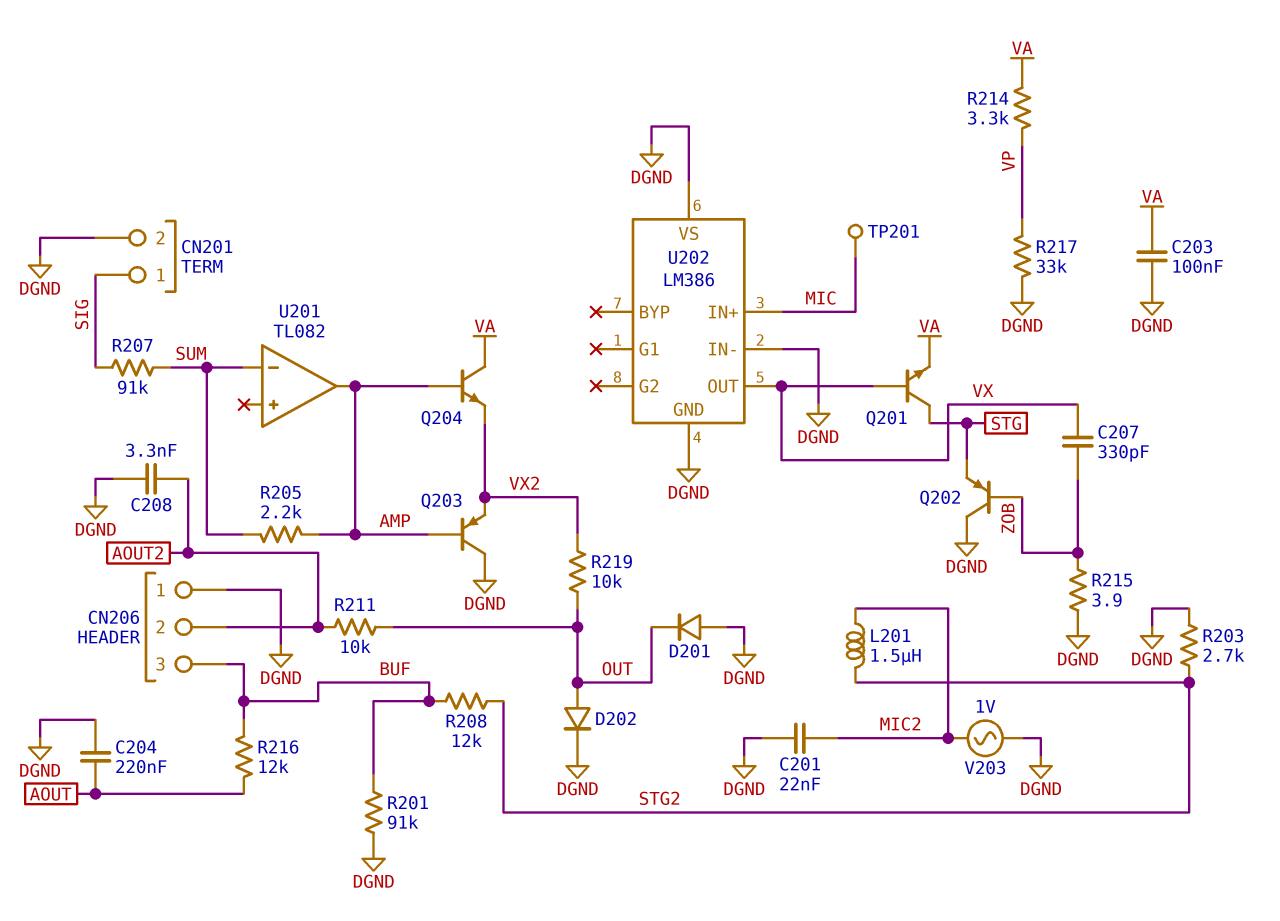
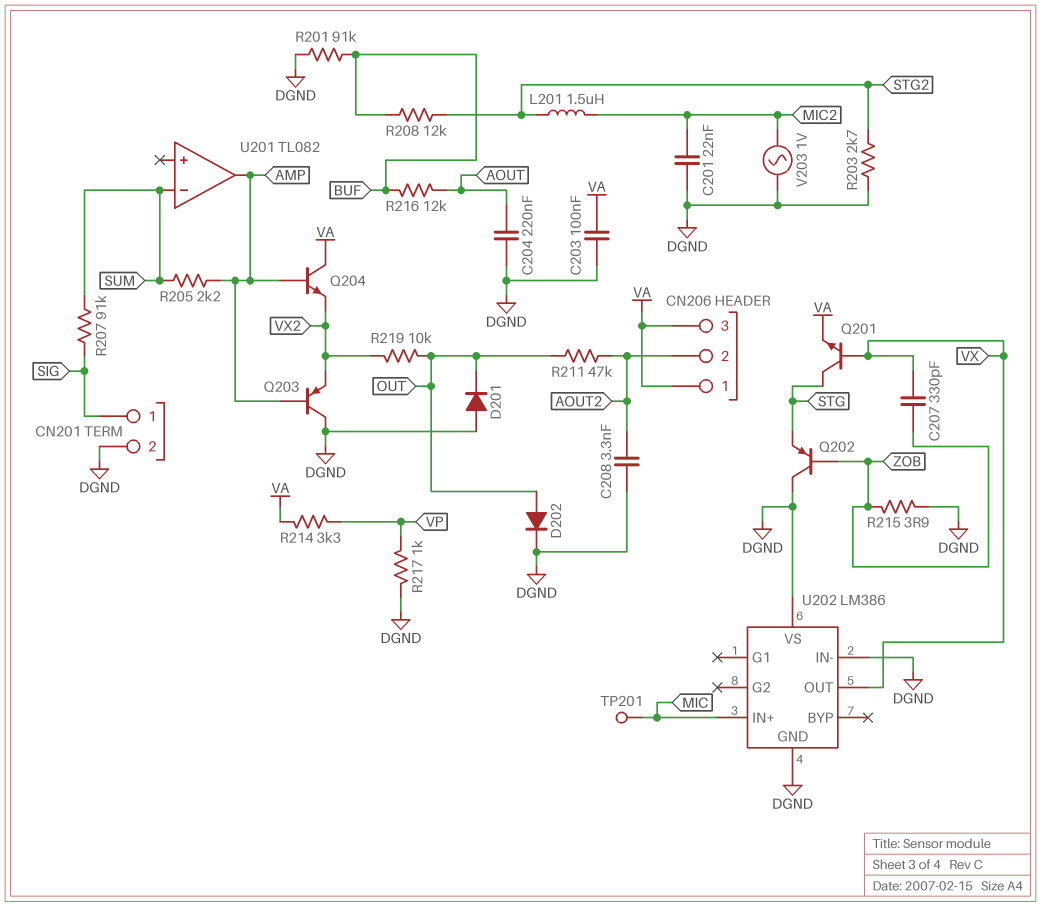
CN206 pin 1: DGND -> VA
CN206 pin 3: BUF -> VA
R211: 10k (AOUT2, OUT) -> 47k (AOUT2, OUT)
R217: 33k (DGND, VP) -> 1k (DGND, VP)

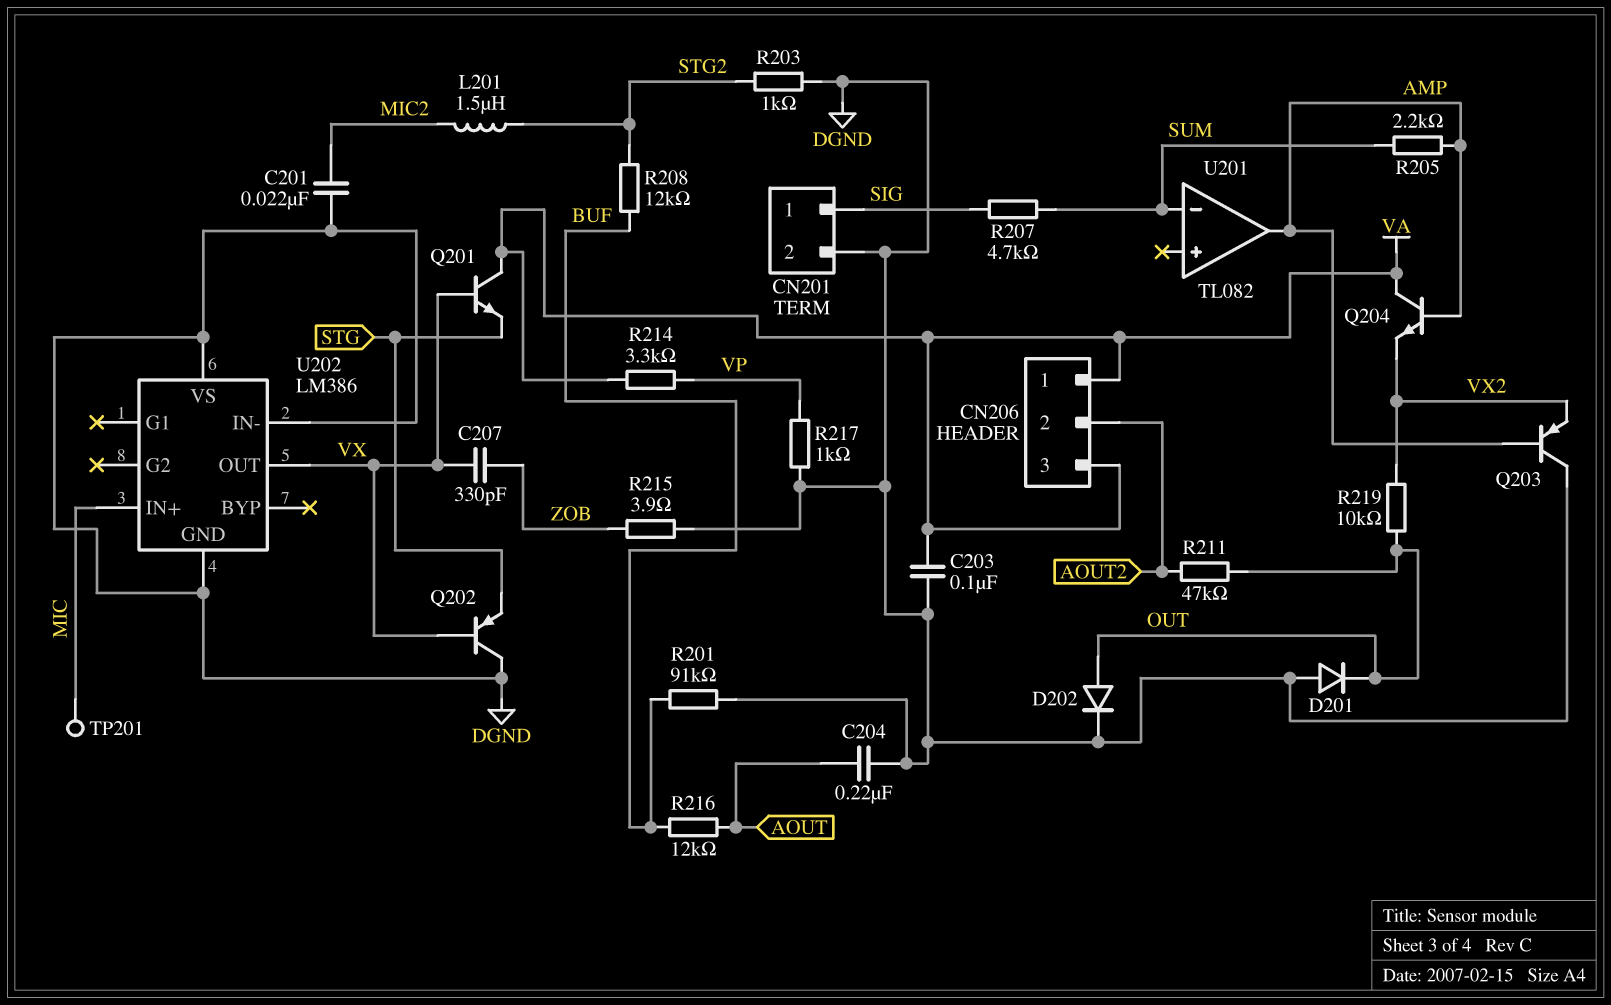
C208: 3.3nF (AOUT2, DGND) -> none
Q201: NPN (B VX, C STG, E VA) -> NPN (B VX, C VA, E STG)
Q202: PNP (B ZOB, C DGND, E STG) -> PNP (B VX, C DGND, E STG)
R203: 2.7k (DGND, STG2) -> 1k (DGND, STG2)
R207: 91k (SIG, SUM) -> 4.7k (SIG, SUM)
V203: AC 1V (DGND, MIC2) -> none

